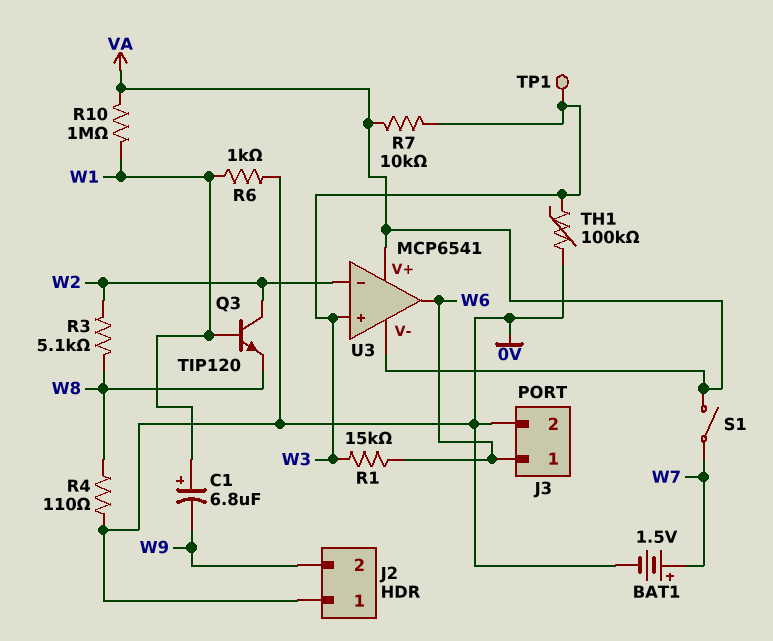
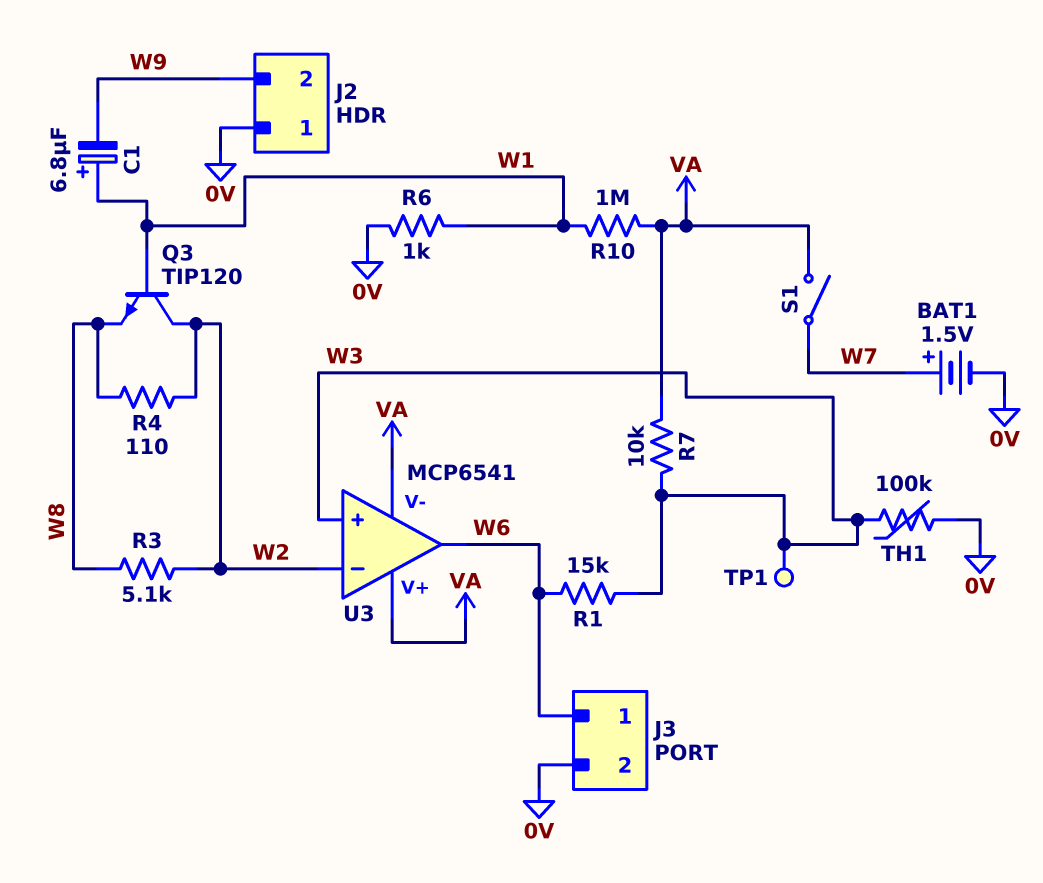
R4: 110 (0V, W8) -> 110 (W2, W8)

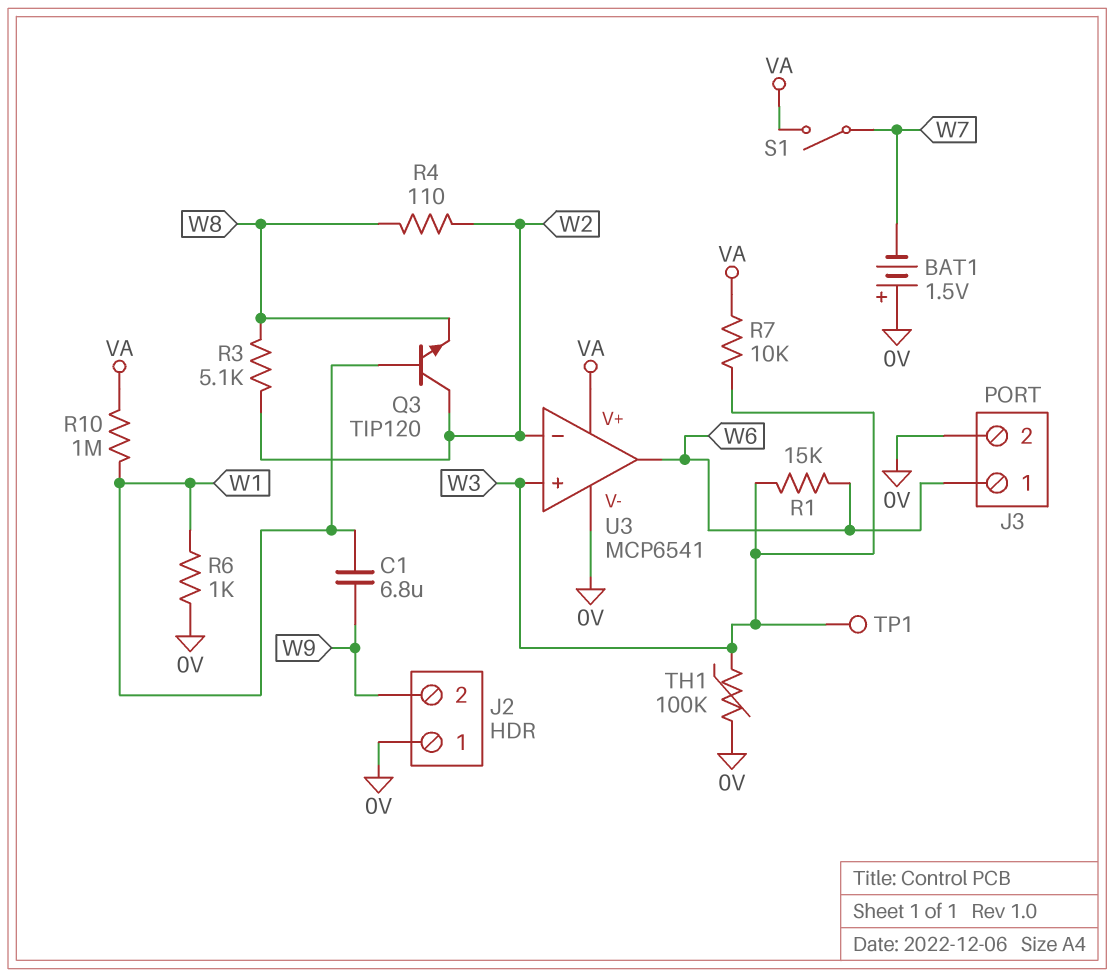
BAT1: 1.5V (plus W7, minus 0V) -> 1.5V (plus 0V, minus W7)
C1: 6.8uF (plus W1, minus W9) -> 6.8uF (W1, W9)
U3 pin V-: VA -> 0V

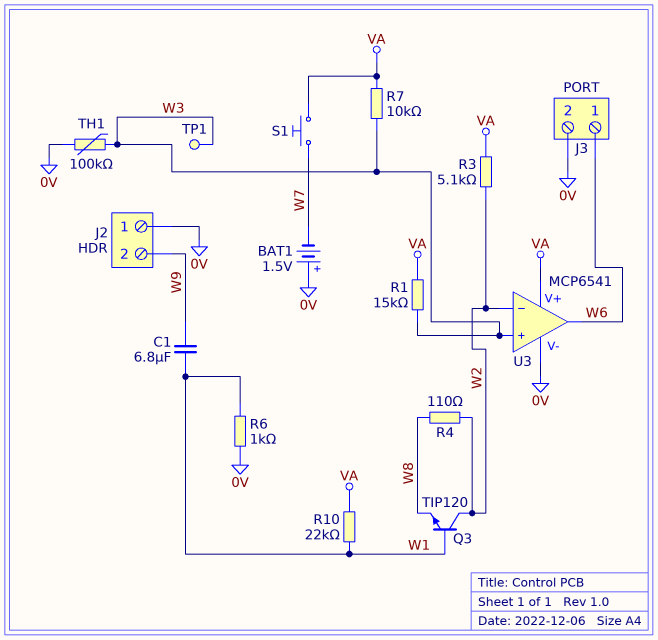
R1: 15k (W3, W6) -> 15k (VA, W3)
R3: 5.1k (W2, W8) -> 5.1k (VA, W2)
R10: 1M (VA, W1) -> 22k (VA, W1)
S1: switch (VA, W7) -> button (VA, W7)

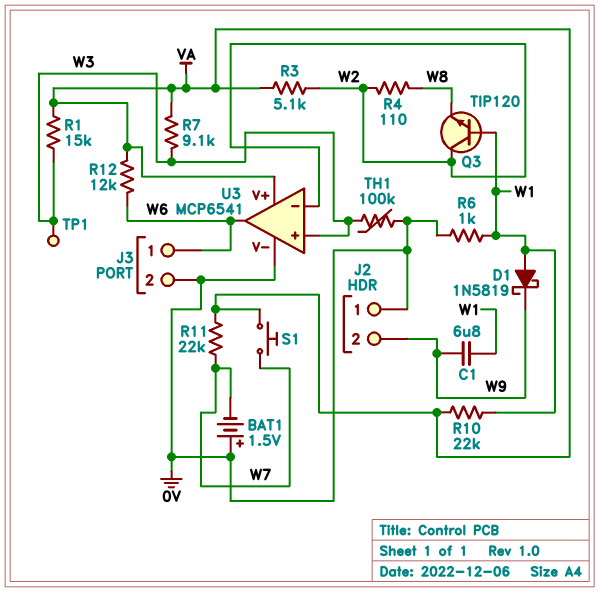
D1: none -> schottky 1N5819 (A W1, K W9)
R7: 10k (VA, W3) -> 9.1k (VA, W3)
R11: none -> 22k (VA, W7)
R12: none -> 12k (VA, W6)

